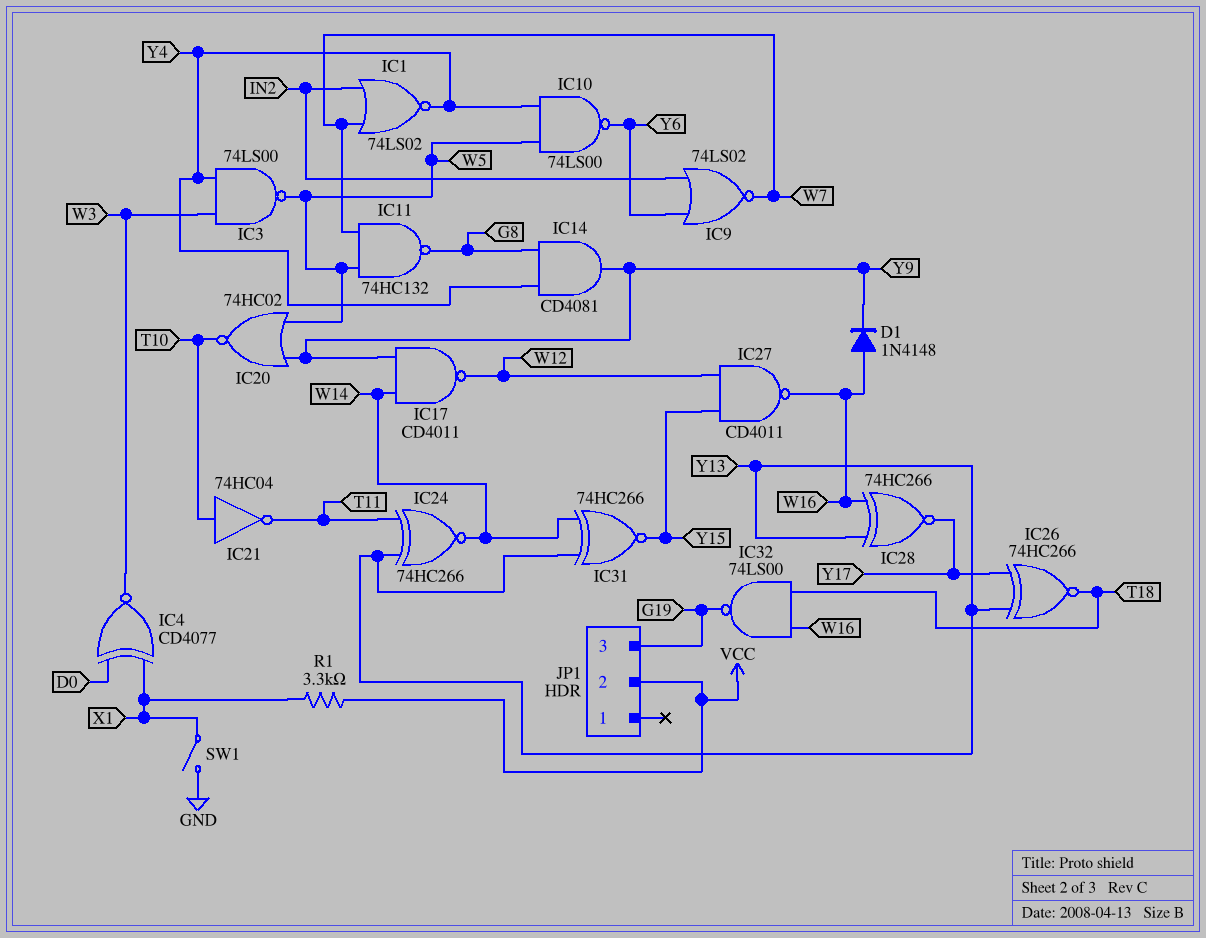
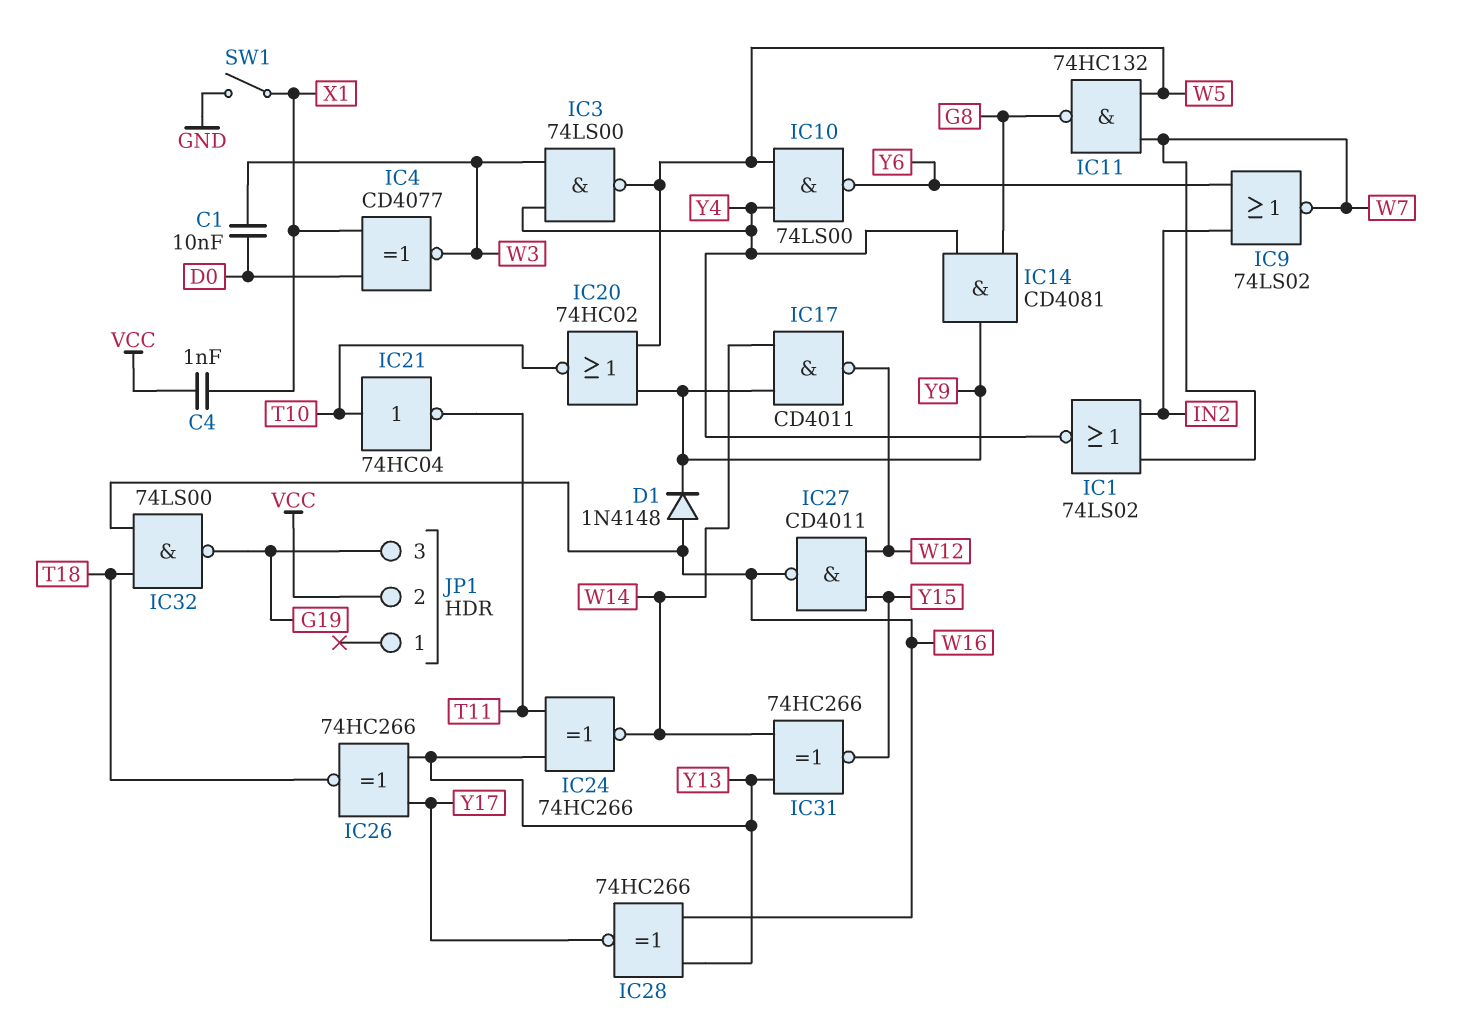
C1: none -> 10nF (D0, W3)
C4: none -> 1nF (VCC, X1)
R1: 3.3k (VCC, X1) -> none

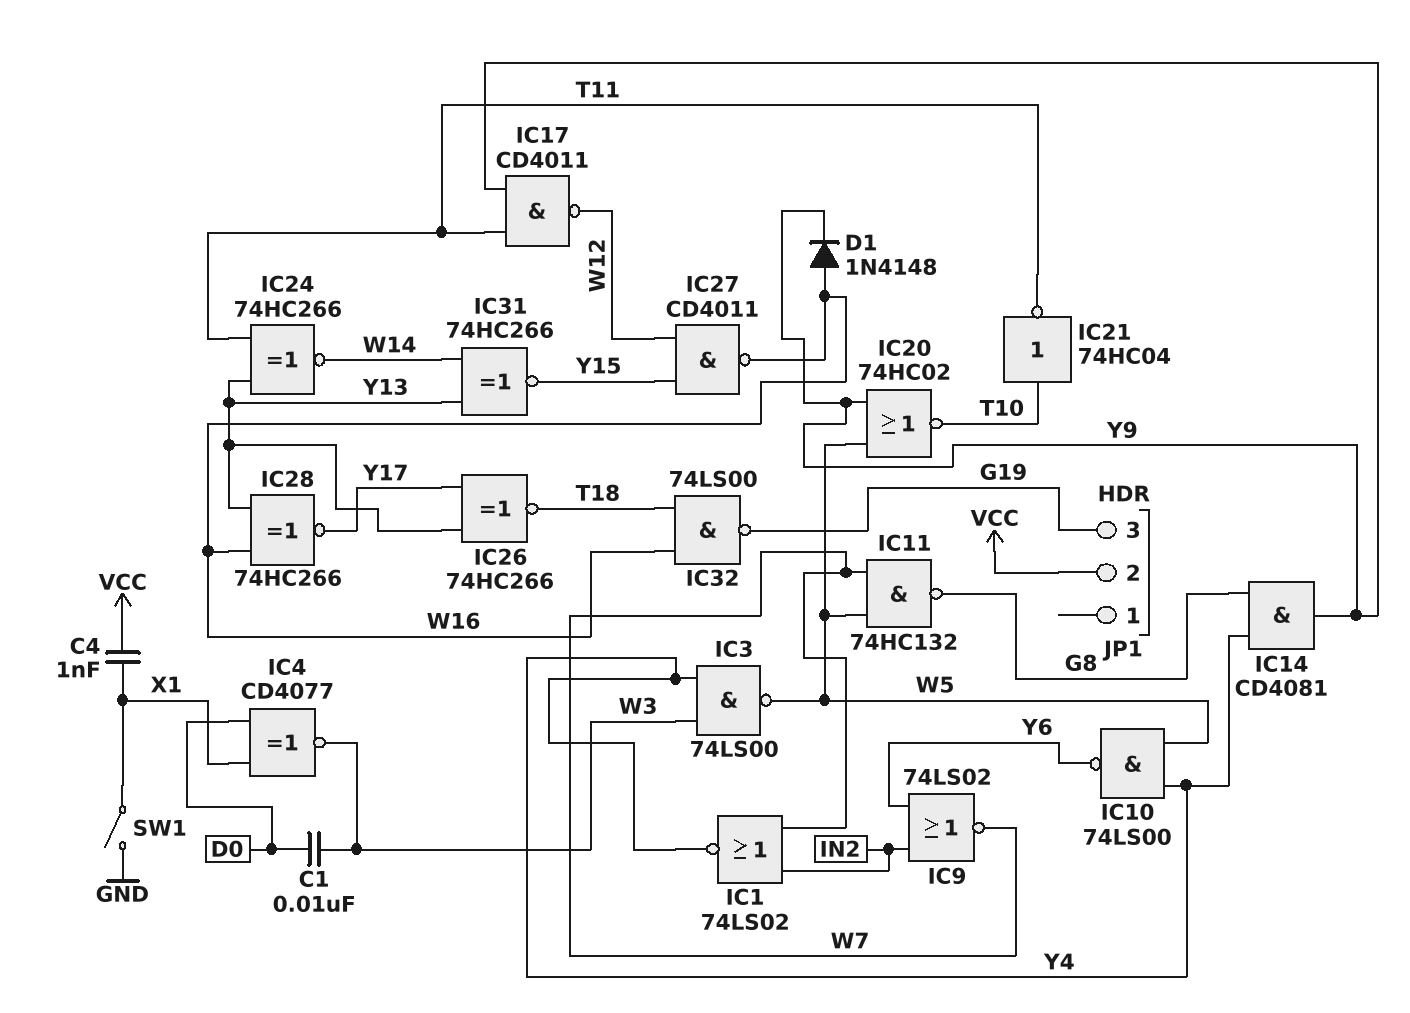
IC17: NAND CD4011 (in W14, in Y9, out W12) -> NAND CD4011 (in T11, in Y9, out W12)

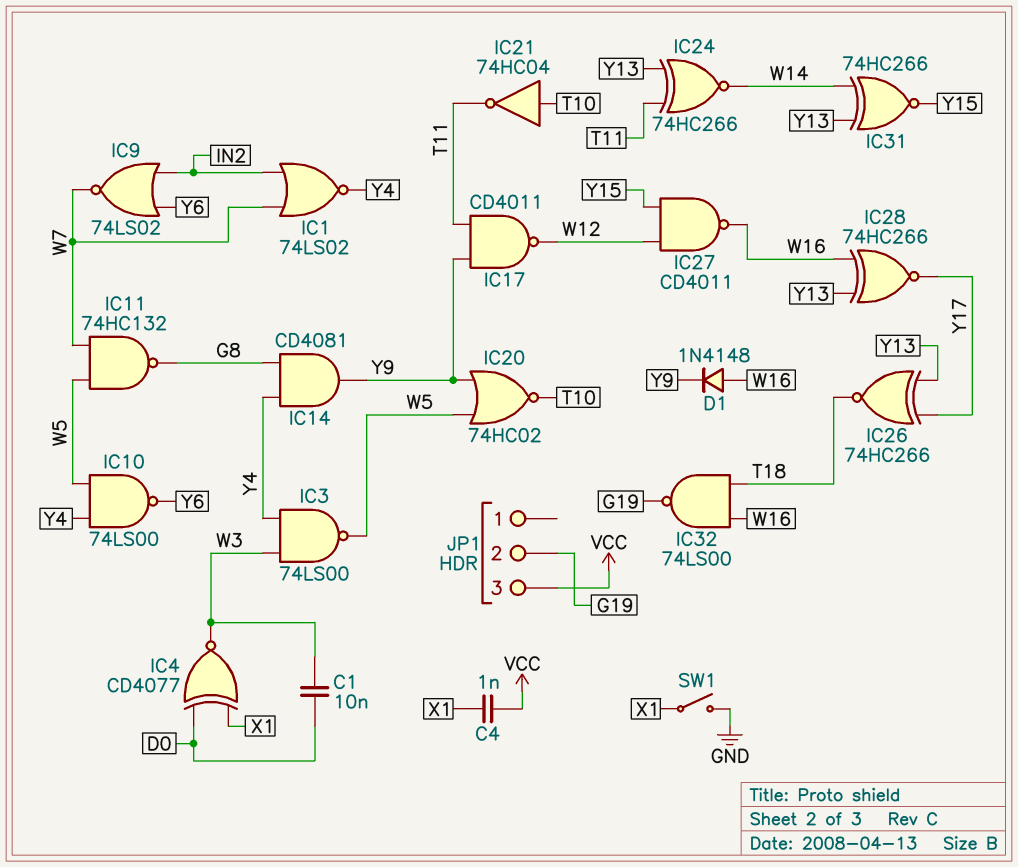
JP1 pin 2: VCC -> G19
JP1 pin 3: G19 -> VCC

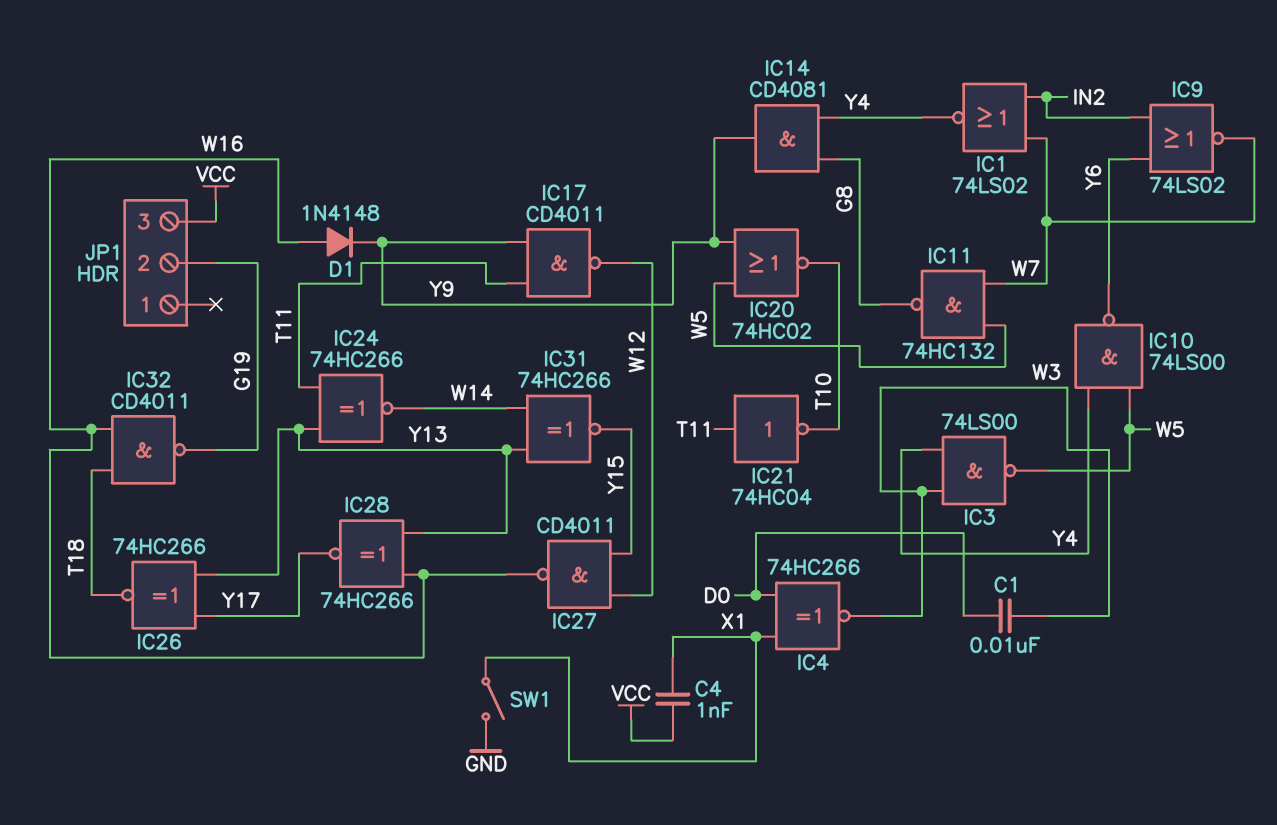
IC4: XNOR CD4077 (in D0, in X1, out W3) -> XNOR 74HC266 (in D0, in X1, out W3)
IC21: NOT 74HC04 (in T10, out T11) -> NOT 74HC04 (in T11, out T10)
IC32: NAND 74LS00 (in T18, in W16, out G19) -> NAND CD4011 (in T18, in W16, out G19)

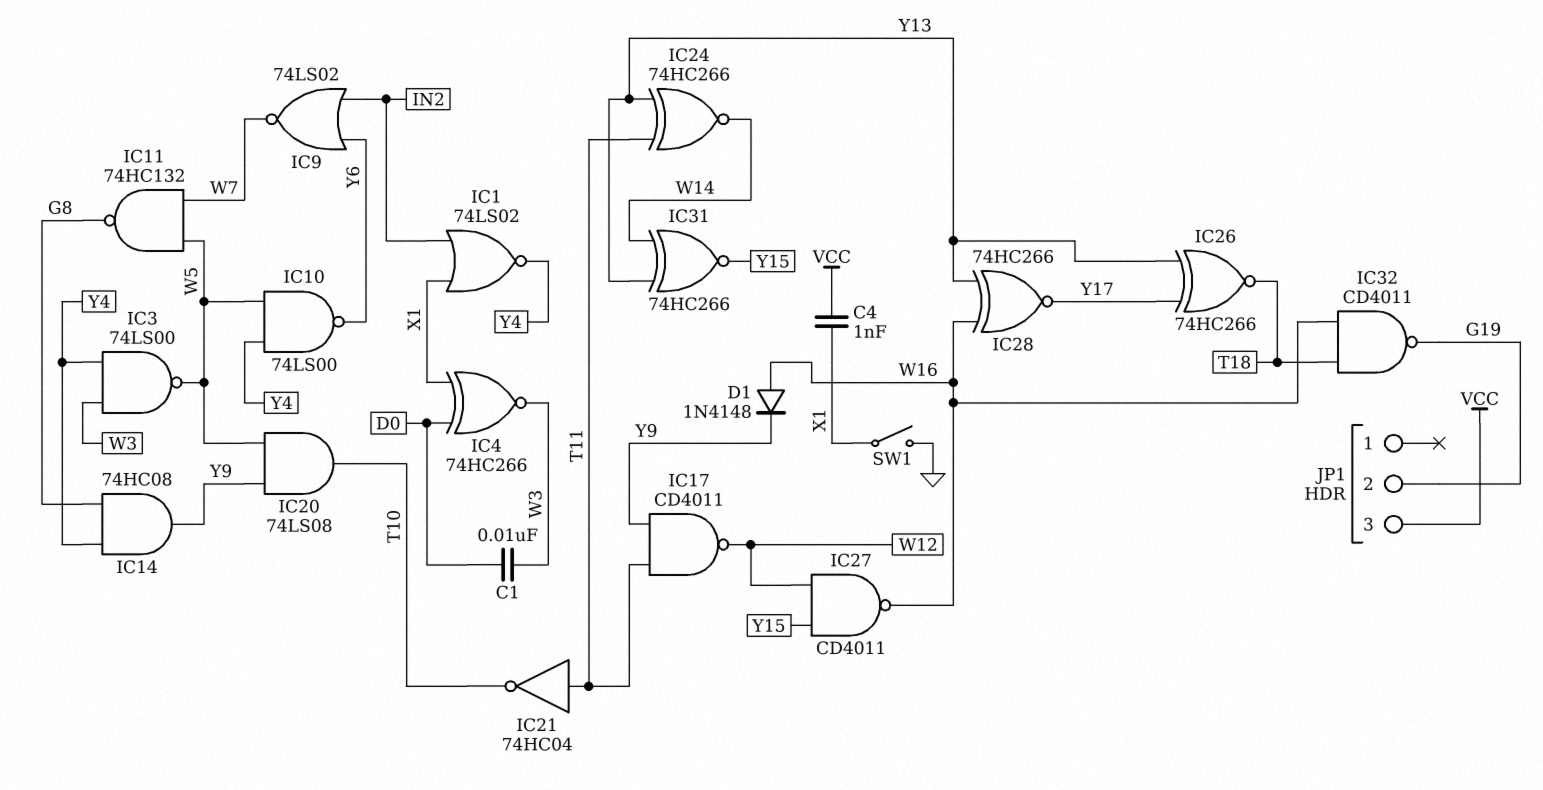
IC1: NOR 74LS02 (in IN2, in W7, out Y4) -> NOR 74LS02 (in IN2, in X1, out Y4)
IC14: AND CD4081 (in G8, in Y4, out Y9) -> AND 74HC08 (in G8, in Y4, out Y9)
IC20: NOR 74HC02 (in W5, in Y9, out T10) -> AND 74LS08 (in W5, in Y9, out T10)

